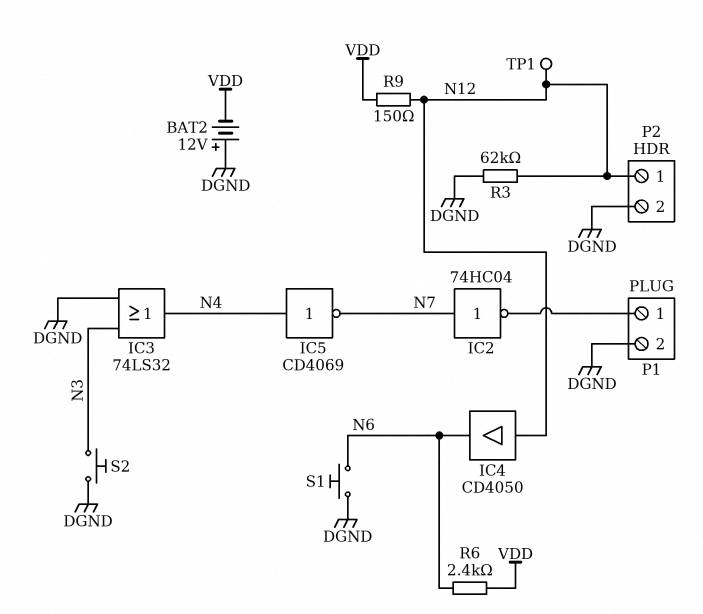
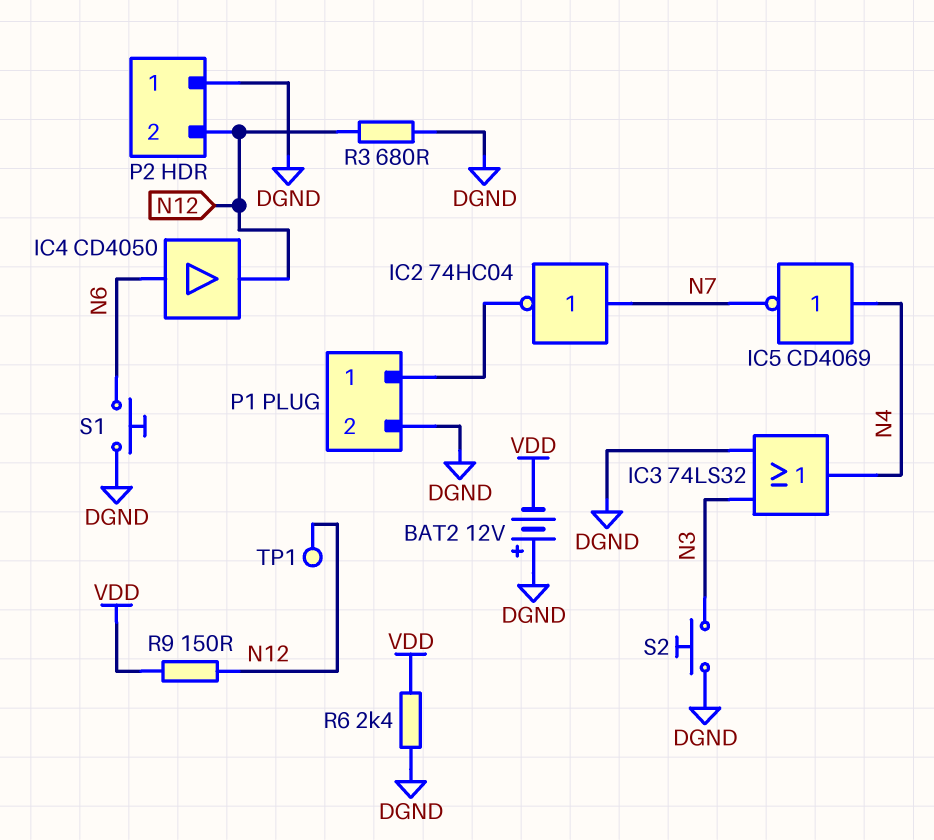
IC4: buffer CD4050 (in N12, out N6) -> buffer CD4050 (in N6, out N12)
P2 pin 1: N12 -> DGND
P2 pin 2: DGND -> N12
R3: 62k (DGND, N12) -> 680 (DGND, N12)
R6: 2.4k (N6, VDD) -> 2.4k (DGND, VDD)

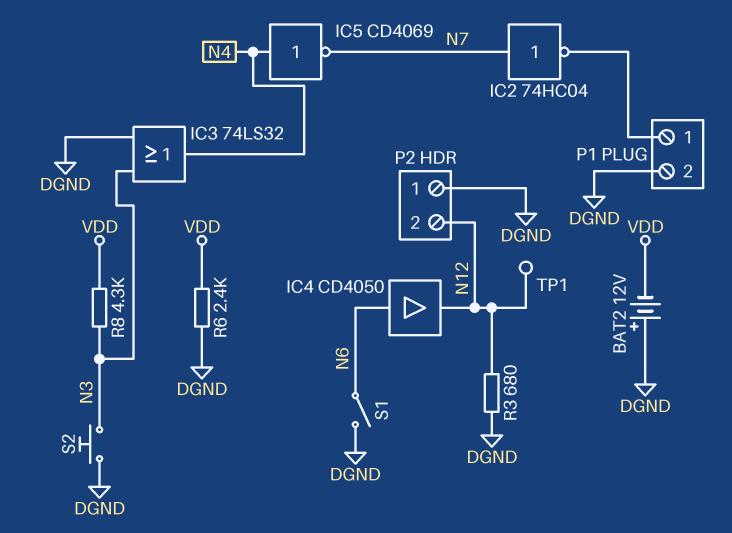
R8: none -> 4.3k (N3, VDD)
R9: 150 (N12, VDD) -> none
S1: button (DGND, N6) -> switch (DGND, N6)

